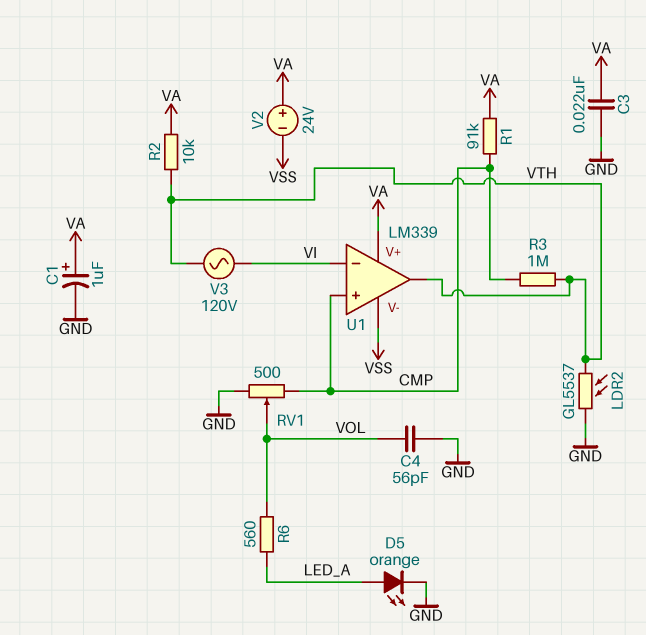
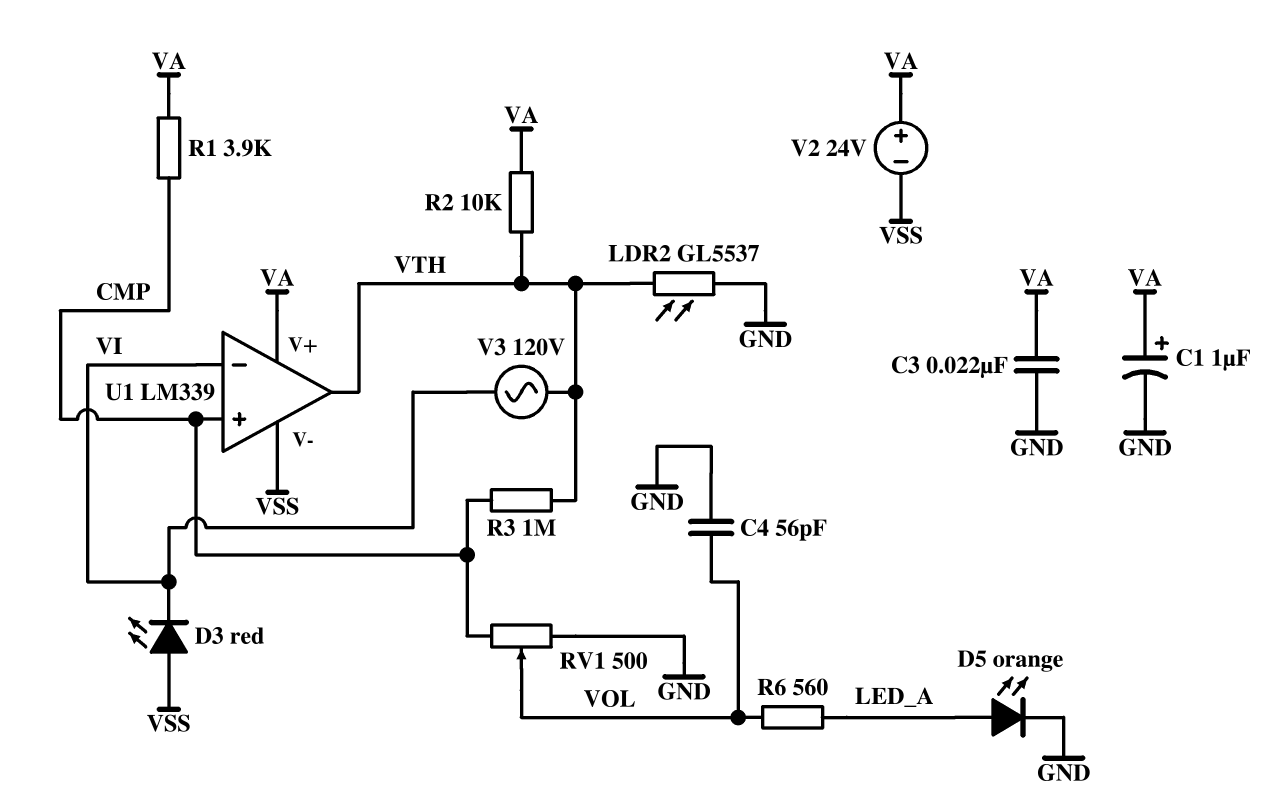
D3: none -> LED red (A VSS, K VI)
R1: 91k (CMP, VA) -> 3.9k (CMP, VA)

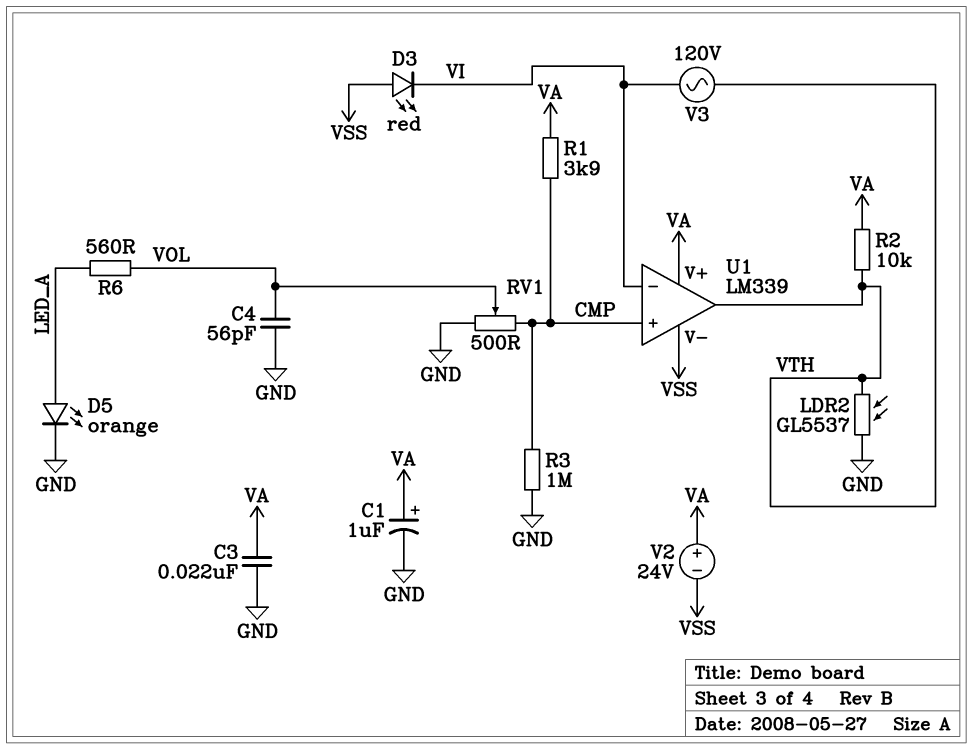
R3: 1M (CMP, VTH) -> 1M (CMP, GND)

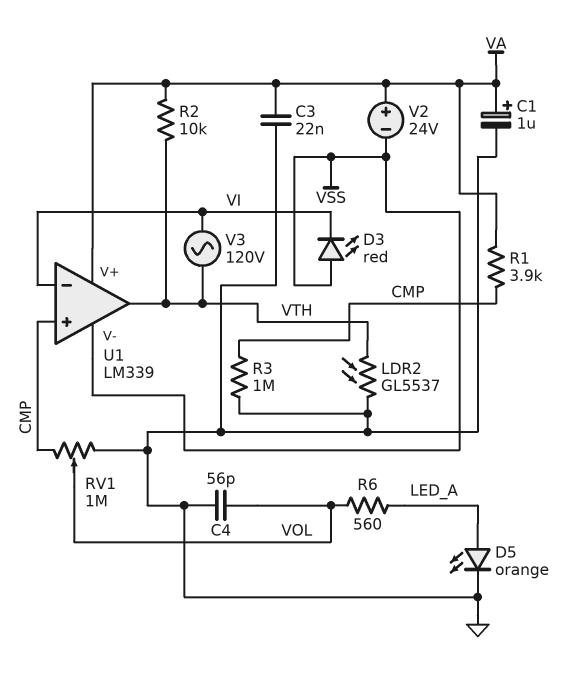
RV1: 500 (CMP, GND, wiper VOL) -> 1M (CMP, GND, wiper VOL)

